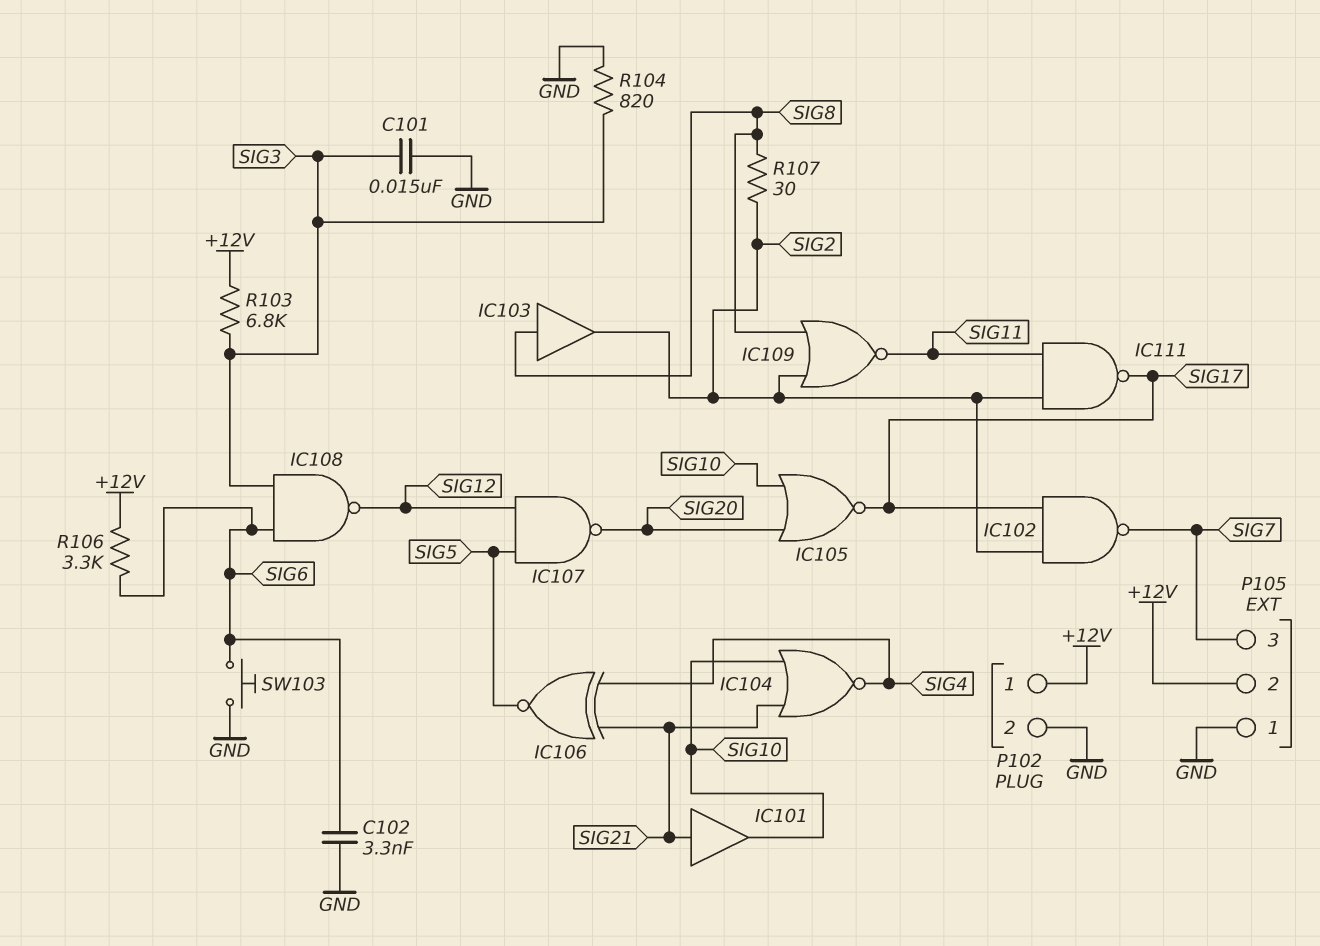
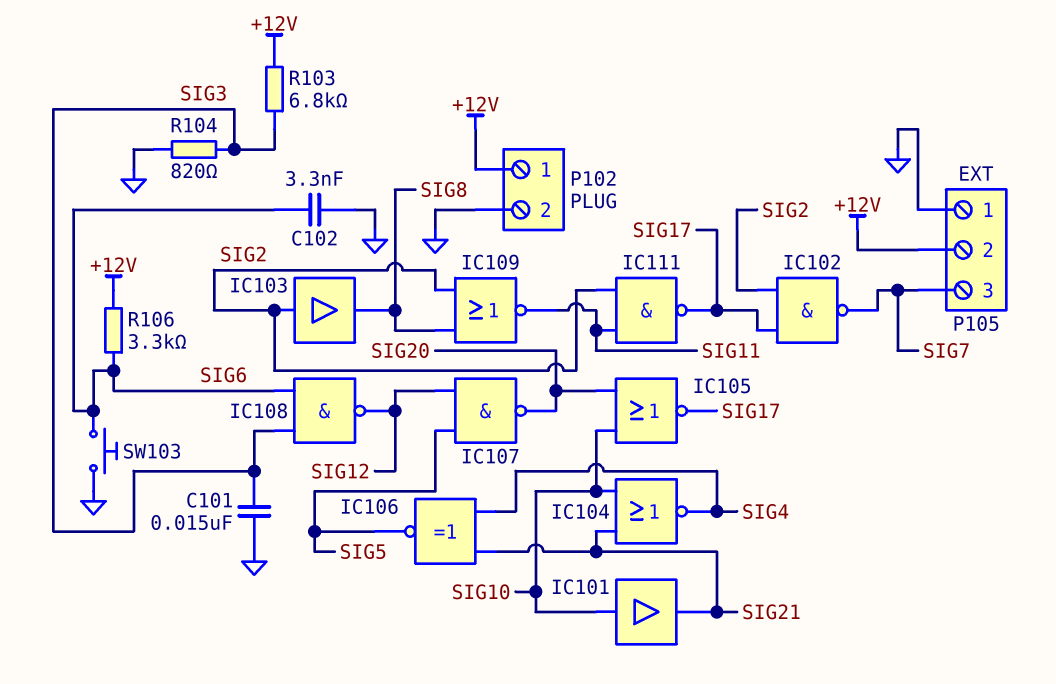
IC101: buffer (in SIG21, out SIG10) -> buffer (in SIG10, out SIG21)
IC103: buffer (in SIG8, out SIG2) -> buffer (in SIG2, out SIG8)
R107: 30 (SIG2, SIG8) -> none

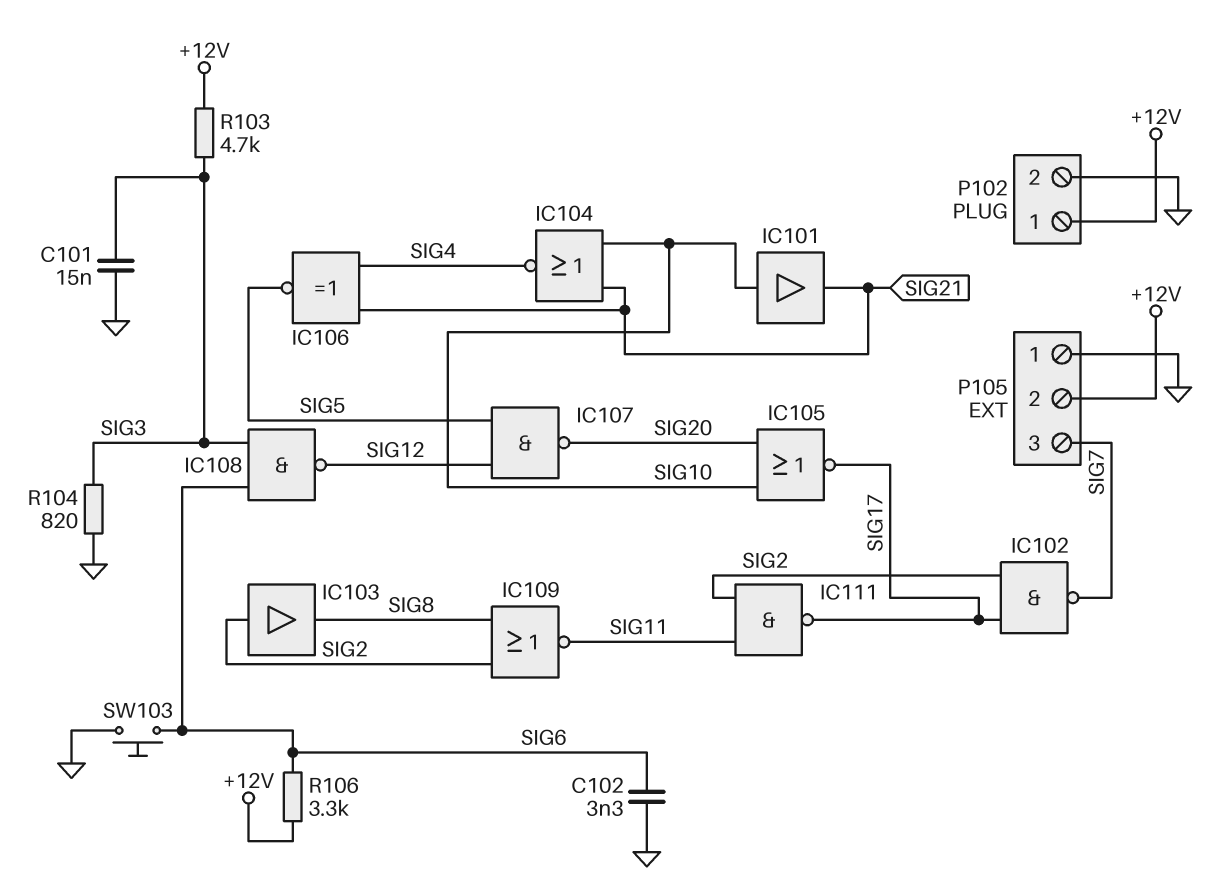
R103: 6.8k (+12V, SIG3) -> 4.7k (+12V, SIG3)

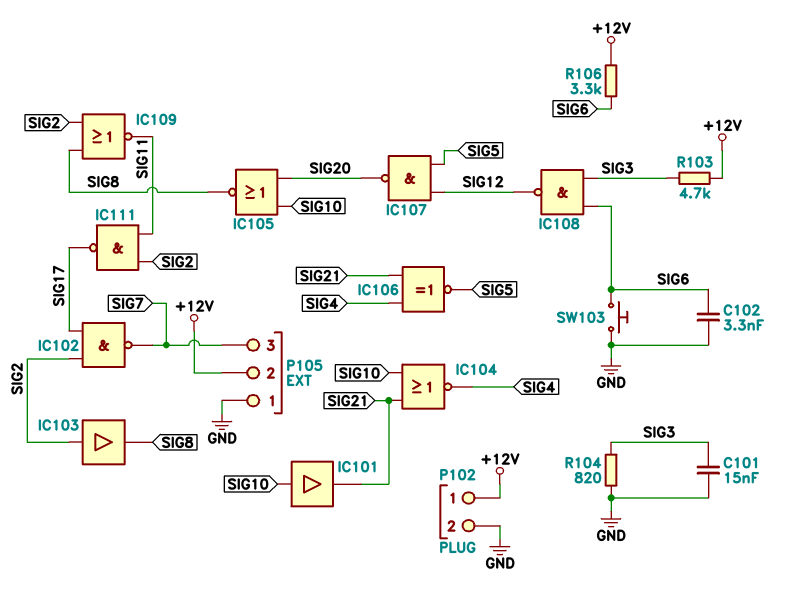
IC105: NOR (in SIG10, in SIG20, out SIG17) -> NOR (in SIG10, in SIG20, out SIG8)

